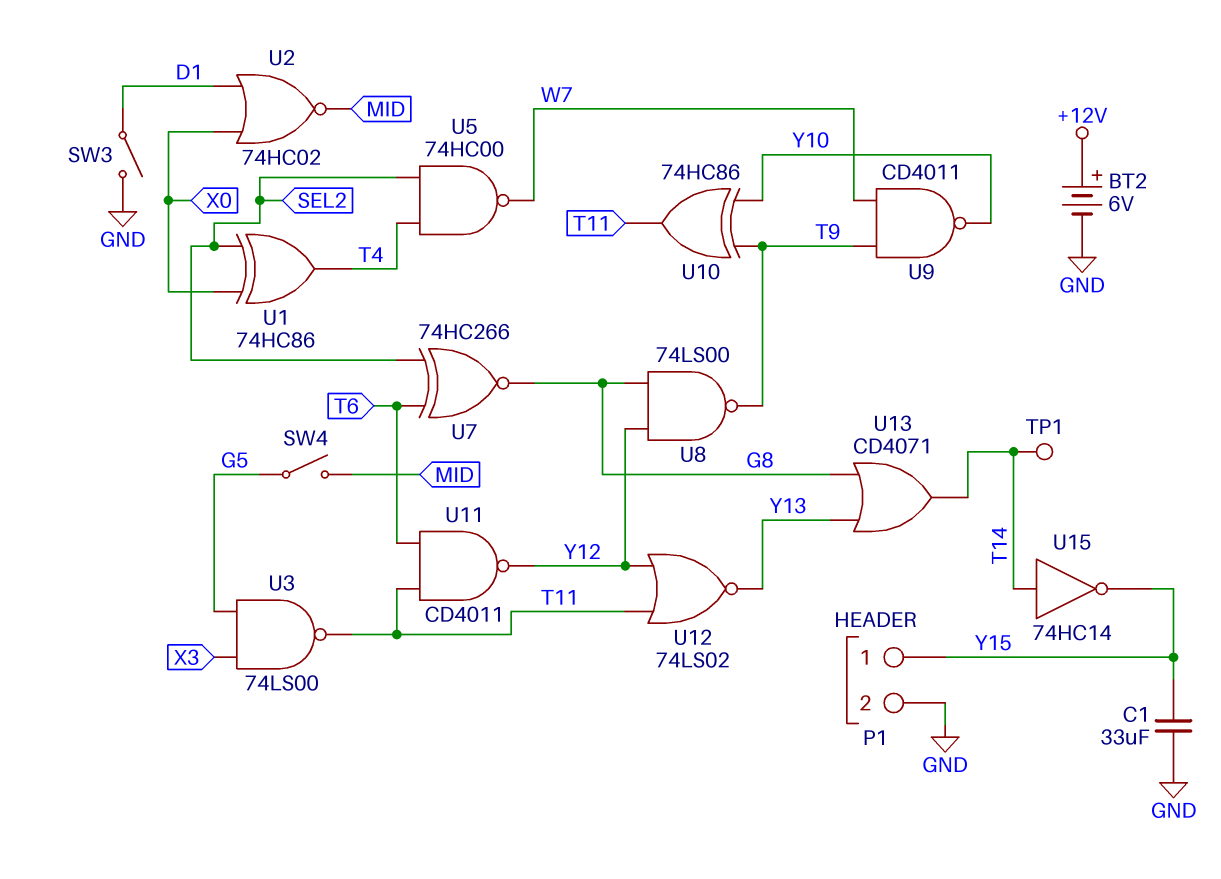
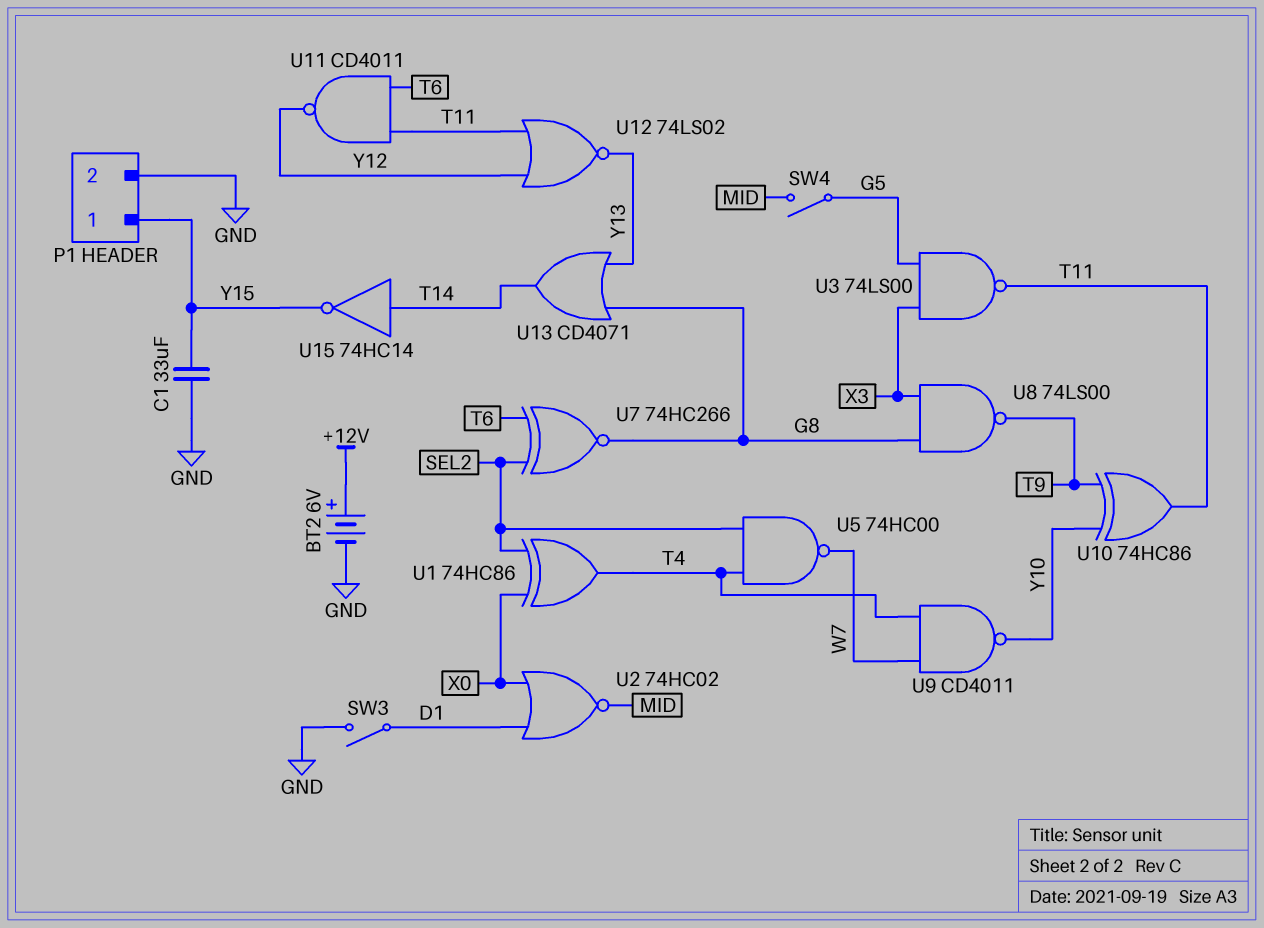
TP1: test point (T14) -> none
U8: NAND 74LS00 (in G8, in Y12, out T9) -> NAND 74LS00 (in G8, in X3, out T9)
U9: NAND CD4011 (in T9, in W7, out Y10) -> NAND CD4011 (in T4, in W7, out Y10)

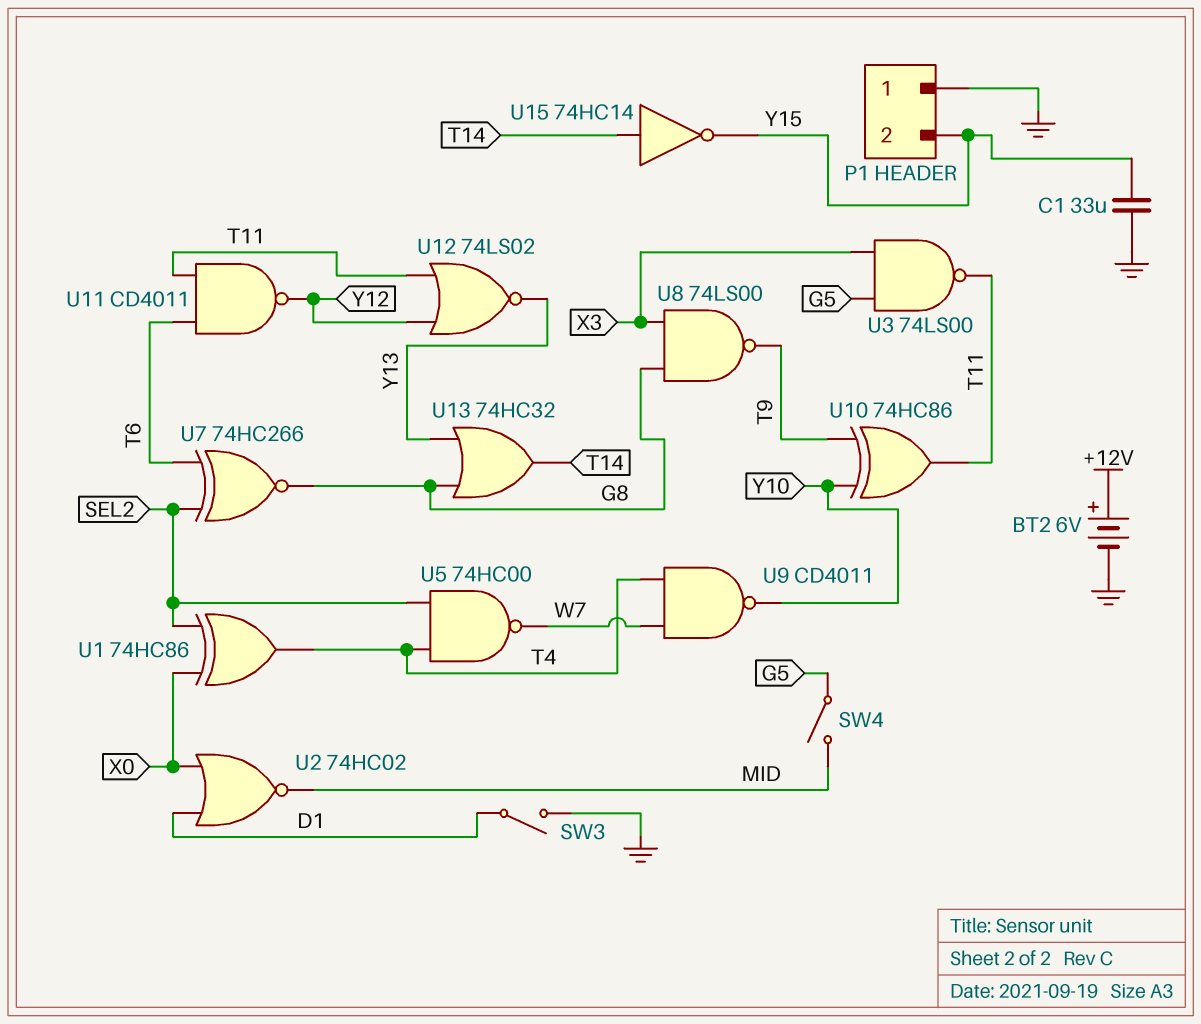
P1 pin 1: Y15 -> GND
P1 pin 2: GND -> Y15
U13: OR CD4071 (in G8, in Y13, out T14) -> OR 74HC32 (in G8, in Y13, out T14)

